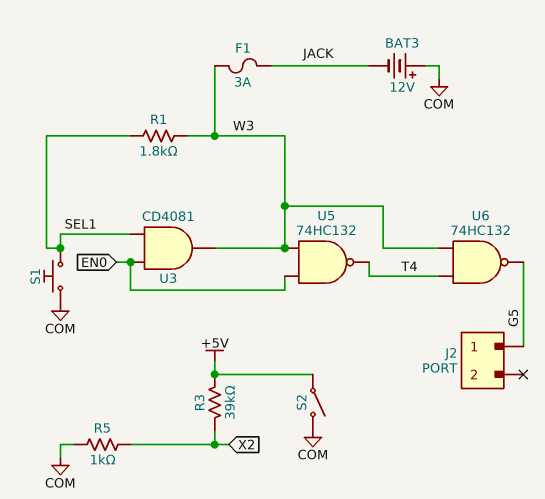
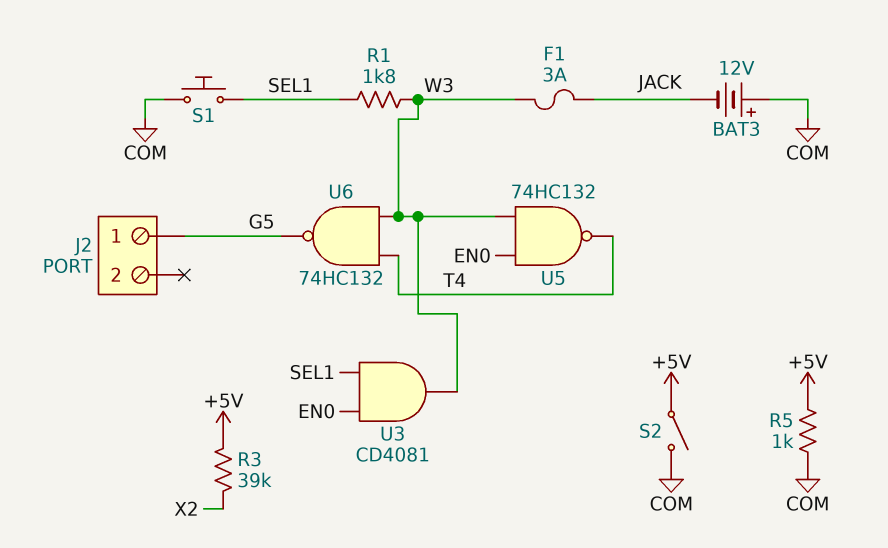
R5: 1k (COM, X2) -> 1k (+5V, COM)

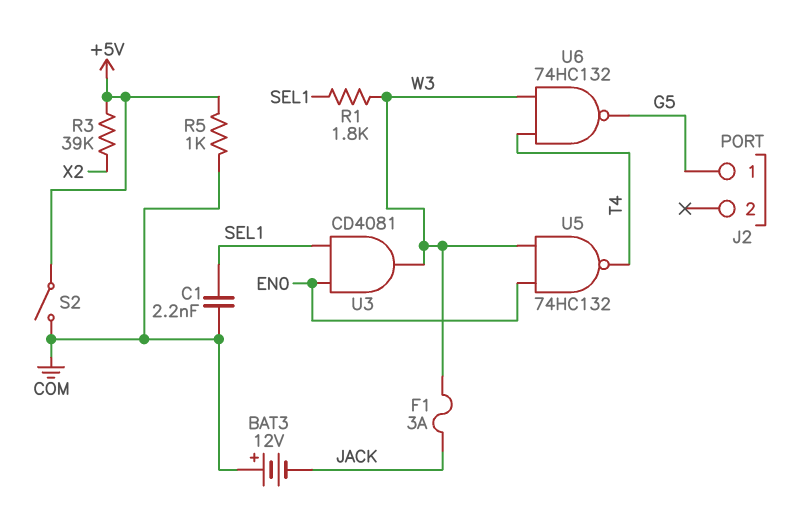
C1: none -> 2.2nF (COM, SEL1)
S1: button (COM, SEL1) -> none

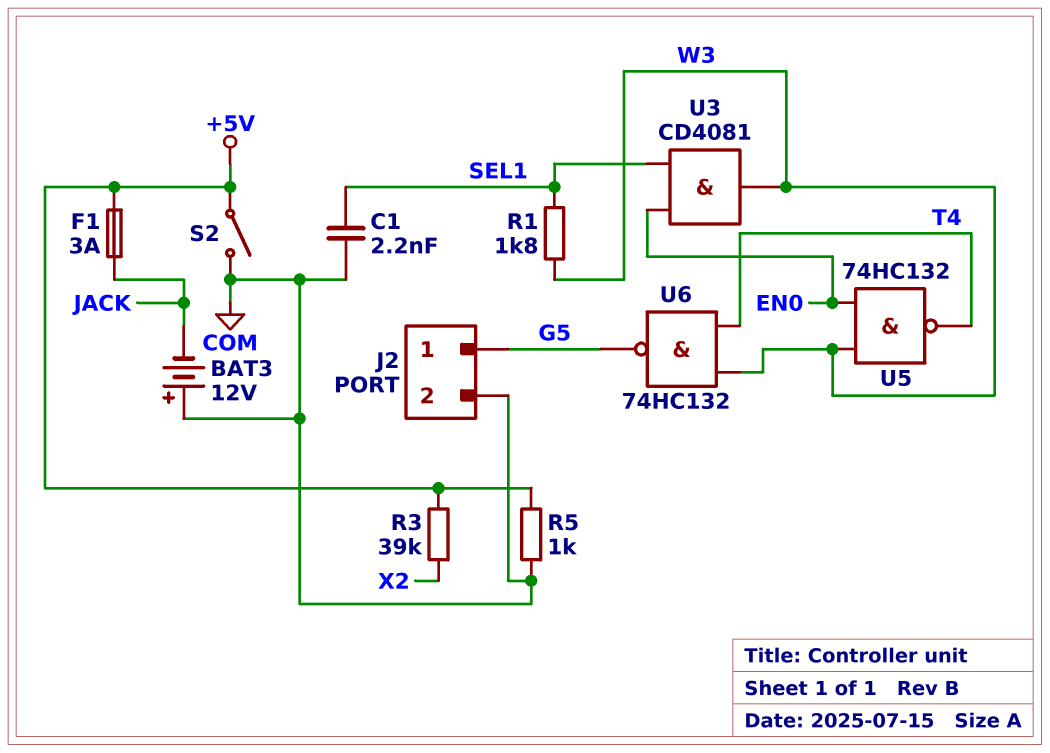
F1: 3A (JACK, W3) -> 3A (+5V, JACK)
J2 pin 2: none -> COM

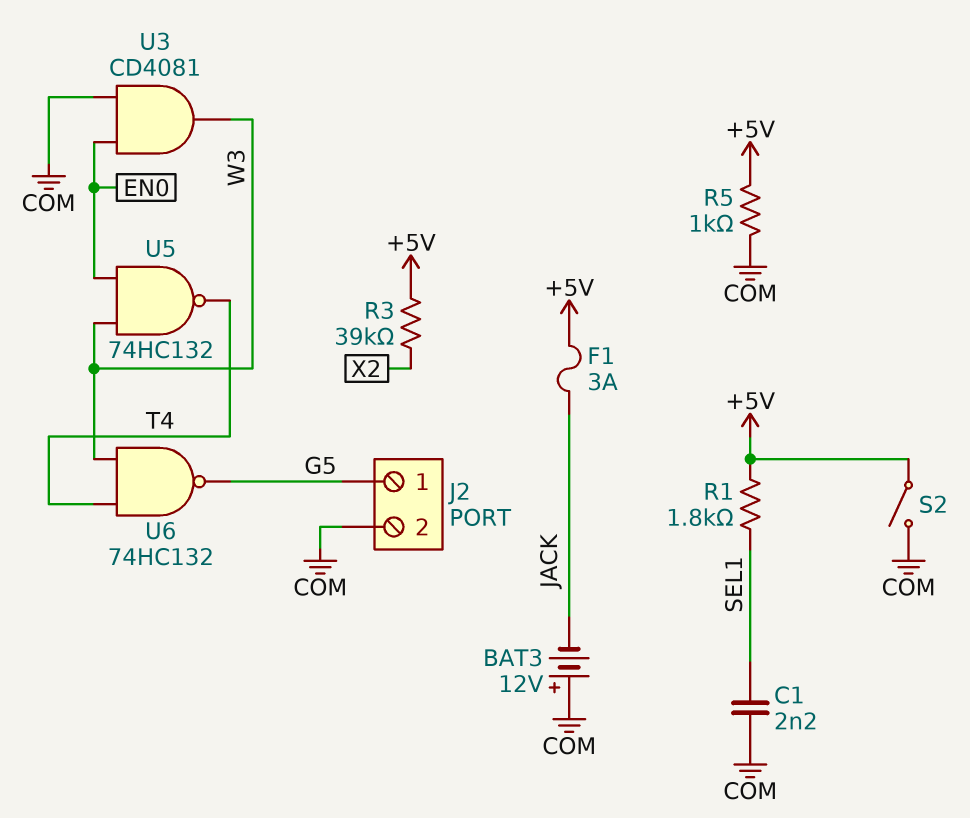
R1: 1.8k (SEL1, W3) -> 1.8k (+5V, SEL1)
U3: AND CD4081 (in EN0, in SEL1, out W3) -> AND CD4081 (in COM, in EN0, out W3)

